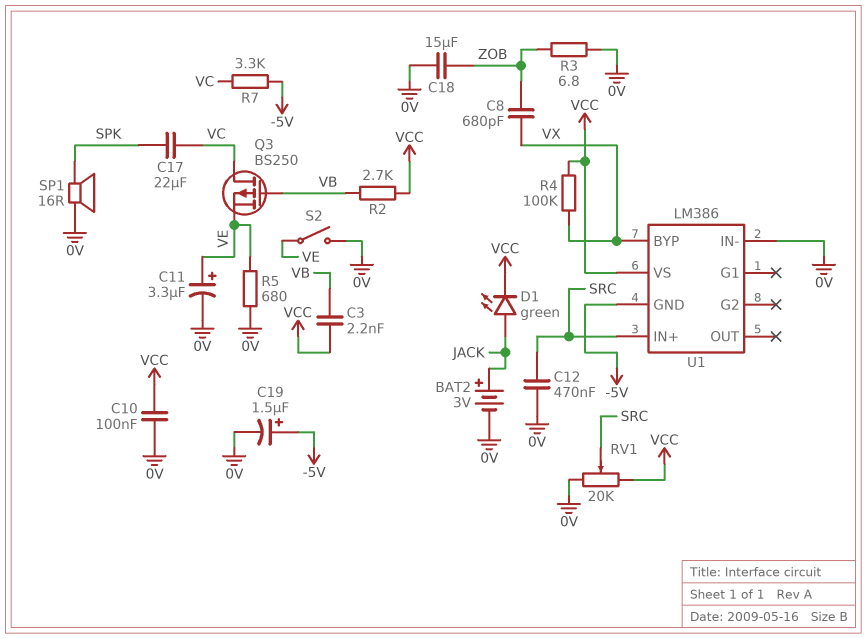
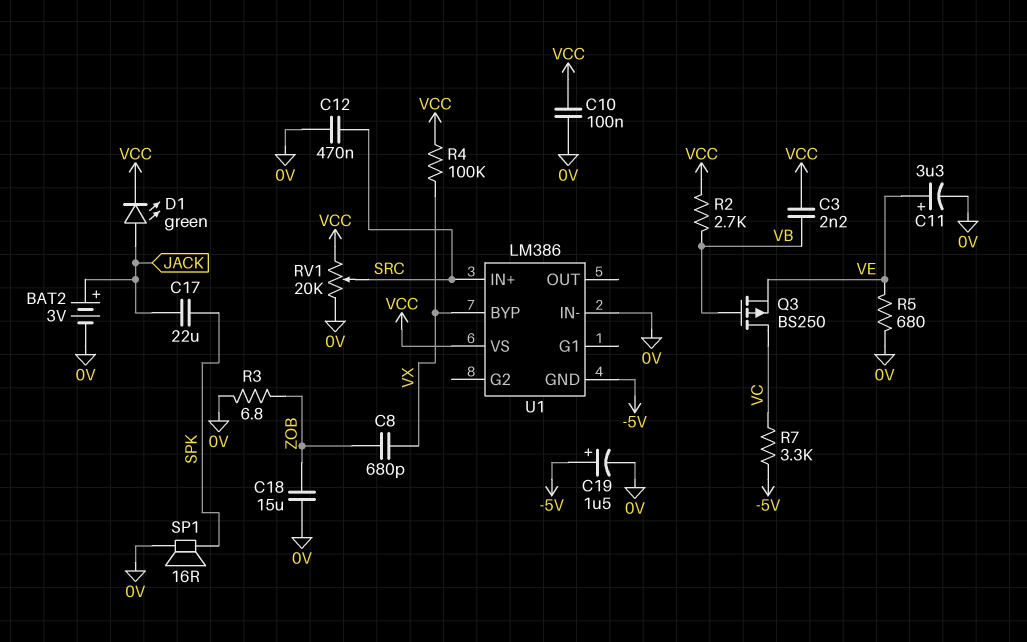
C17: 22uF (SPK, VC) -> 22uF (JACK, SPK)
S2: switch (0V, VE) -> none

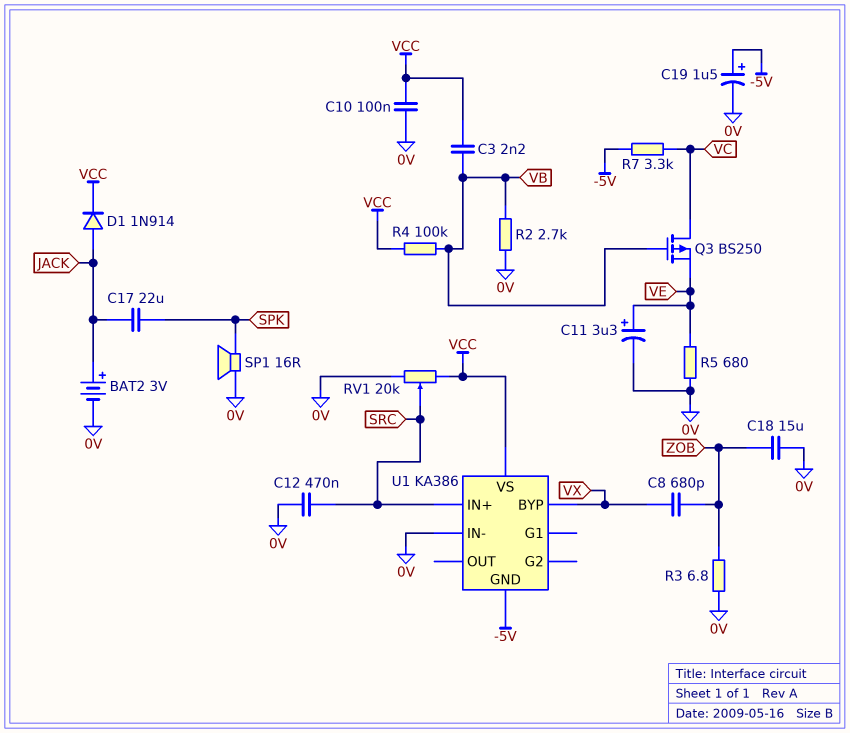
D1: LED green (A JACK, K VCC) -> diode 1N914 (A JACK, K VCC)
R2: 2.7k (VB, VCC) -> 2.7k (0V, VB)
R4: 100k (VCC, VX) -> 100k (VB, VCC)
U1: LM386 -> KA386

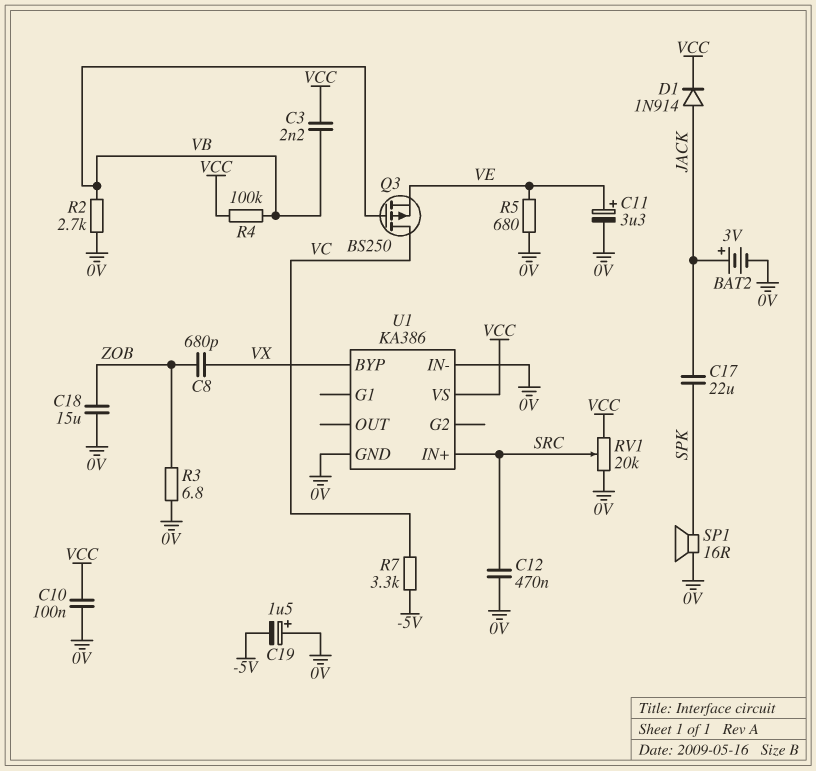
C19: 1.5uF (plus -5V, minus 0V) -> 1.5uF (plus 0V, minus -5V)
U1 pin GND: -5V -> 0V

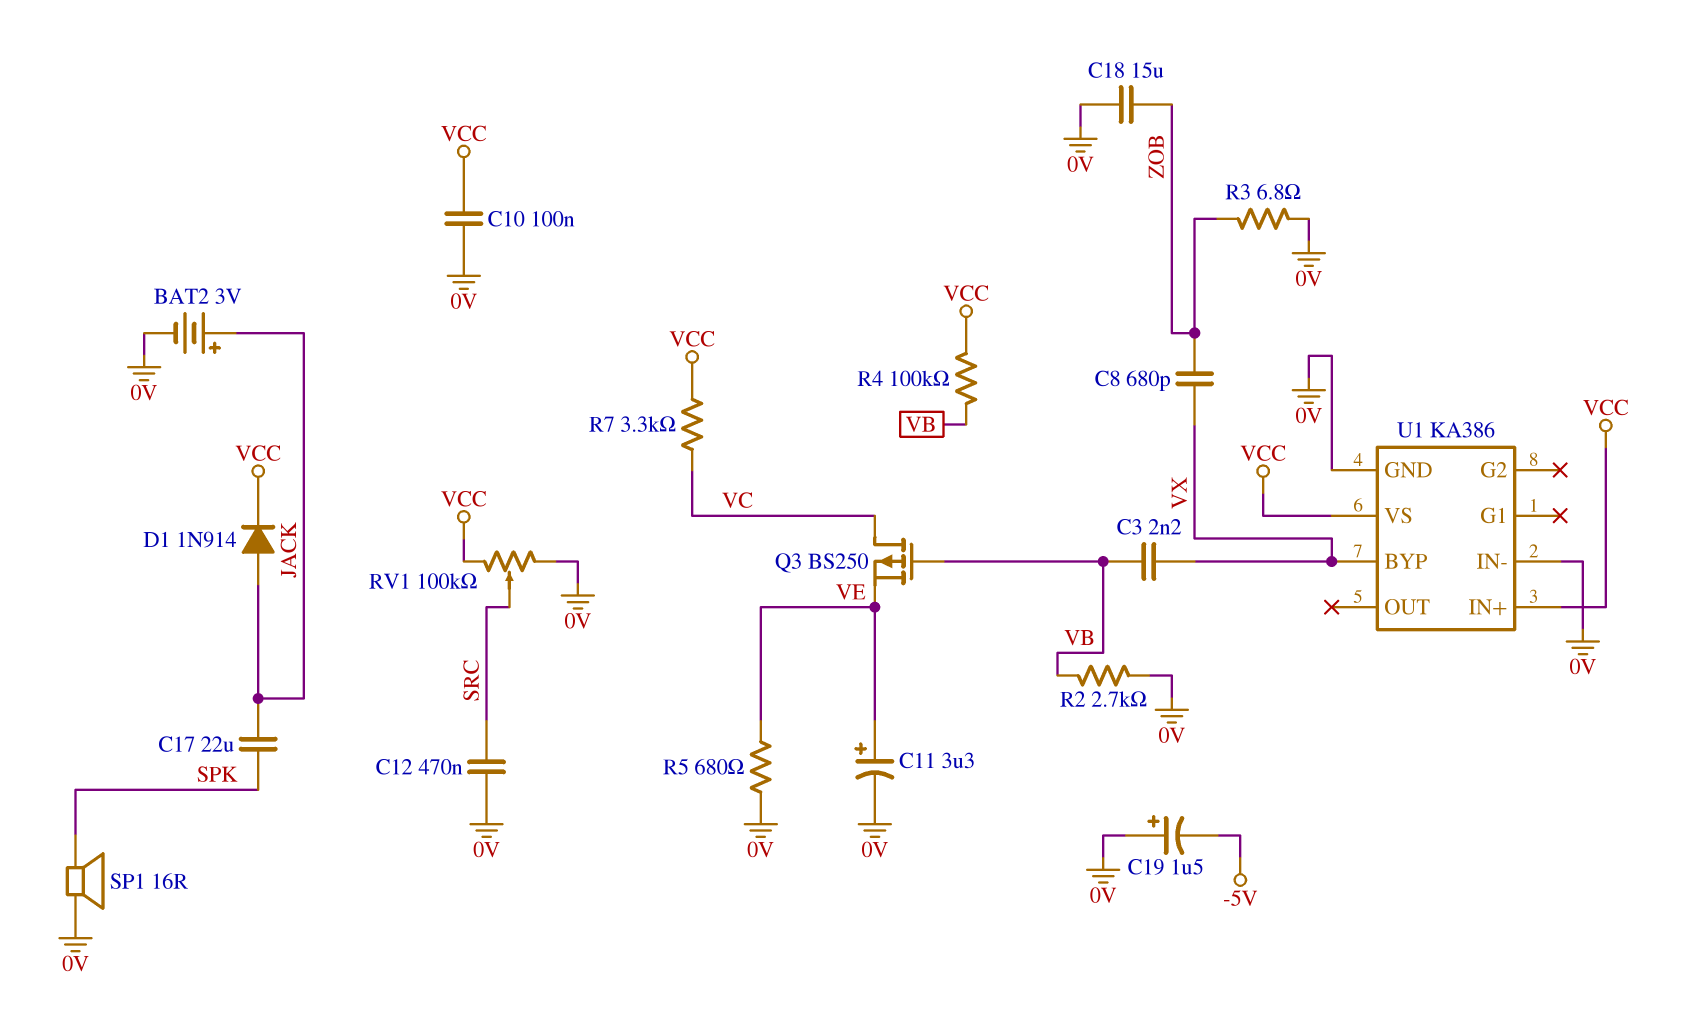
C3: 2.2nF (VB, VCC) -> 2.2nF (VB, VX)
R7: 3.3k (-5V, VC) -> 3.3k (VC, VCC)
RV1: 20k (0V, VCC, wiper SRC) -> 100k (0V, VCC, wiper SRC)
U1 pin IN+: SRC -> VCC

